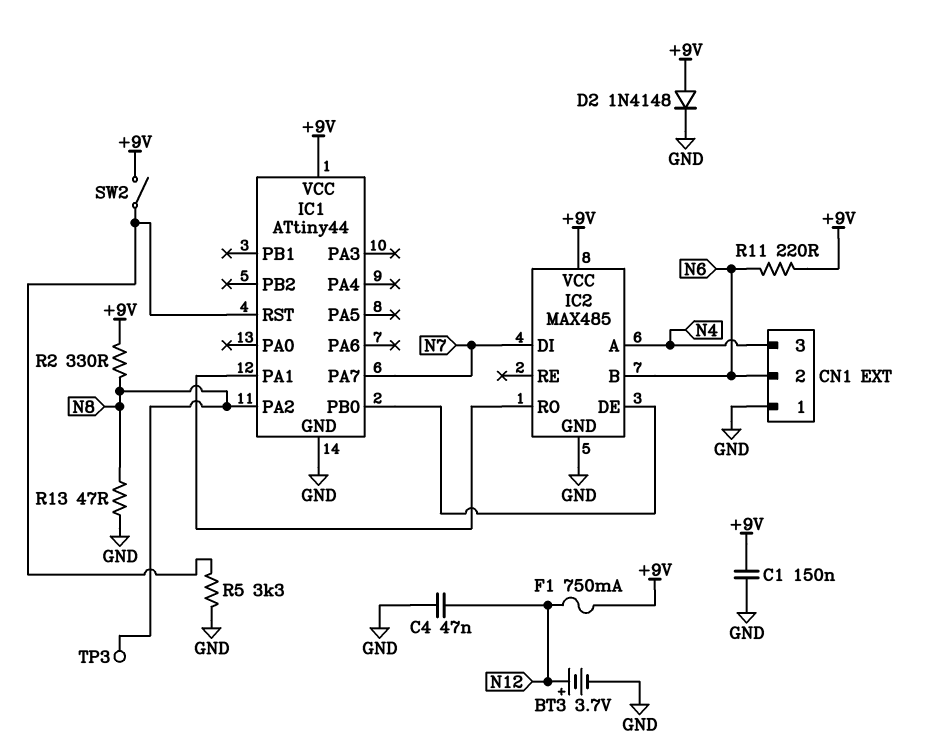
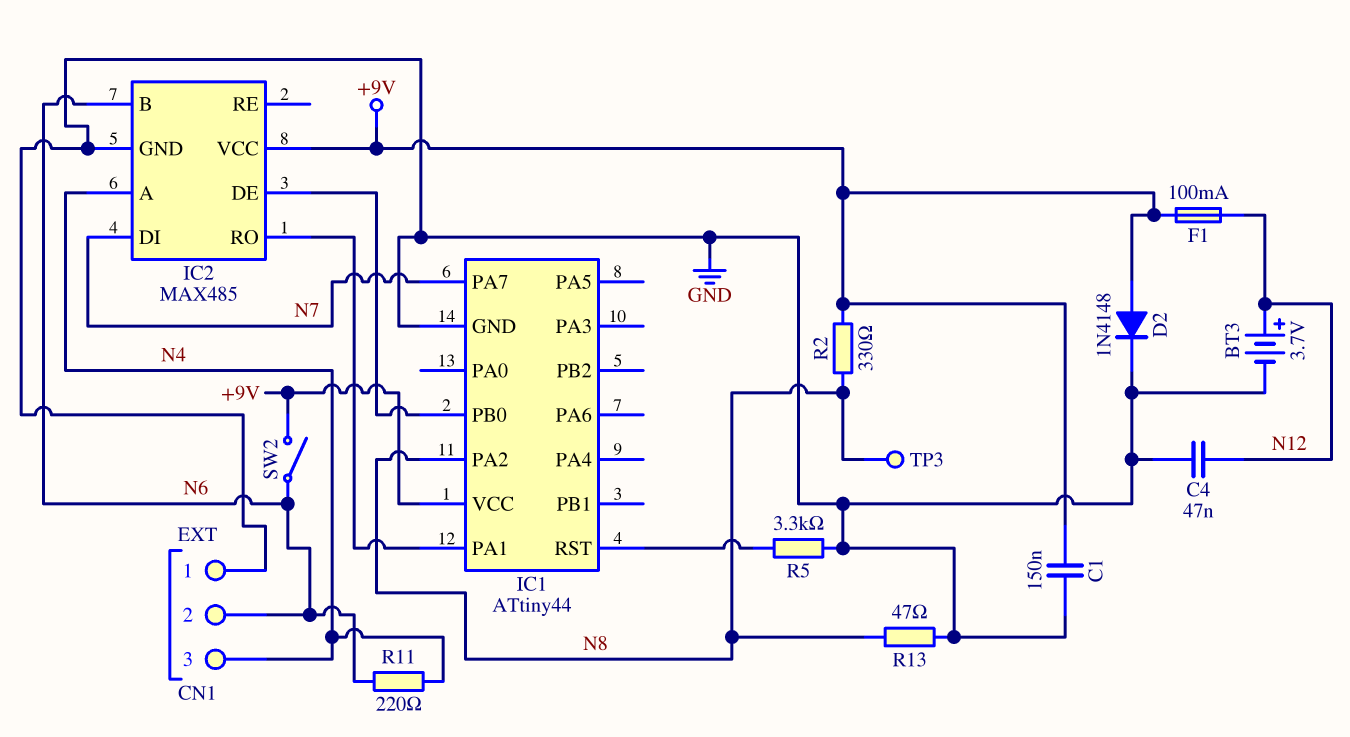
F1: 750mA (+9V, N12) -> 100mA (+9V, N12)
R11: 220 (+9V, N6) -> 220 (N4, N6)
SW2: switch (+9V, IC1/RST) -> switch (+9V, N6)

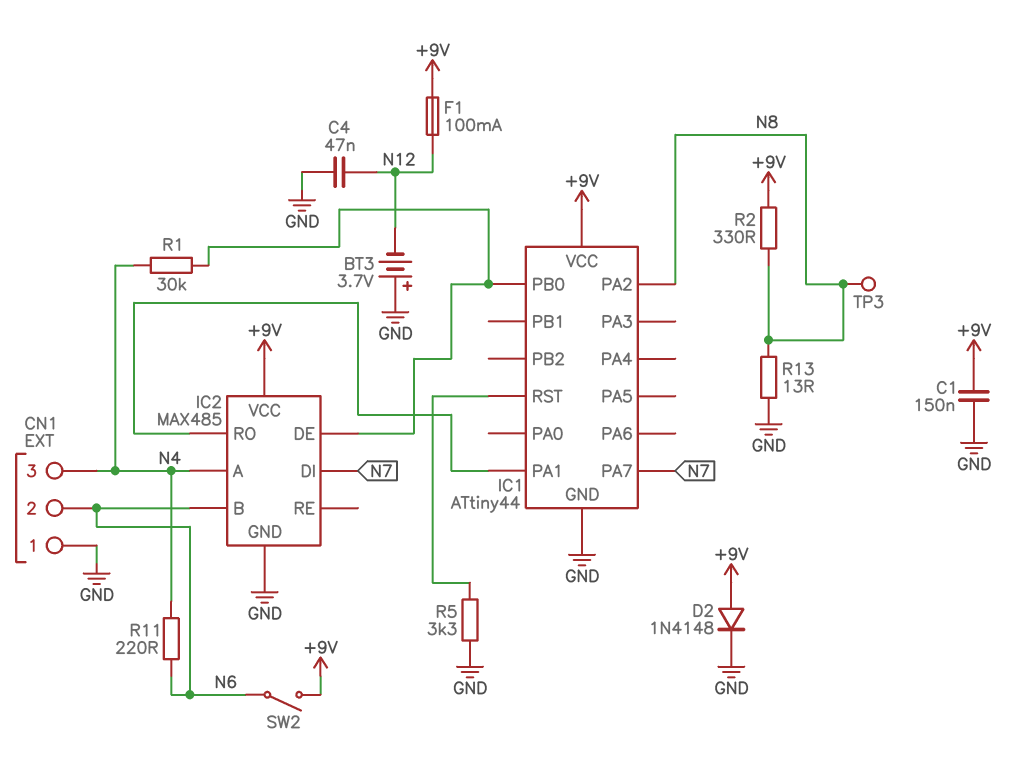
BT3: 3.7V (plus N12, minus GND) -> 3.7V (plus GND, minus N12)
R1: none -> 30k (IC1/PB0, N4)
R13: 47 (GND, N8) -> 13 (GND, N8)

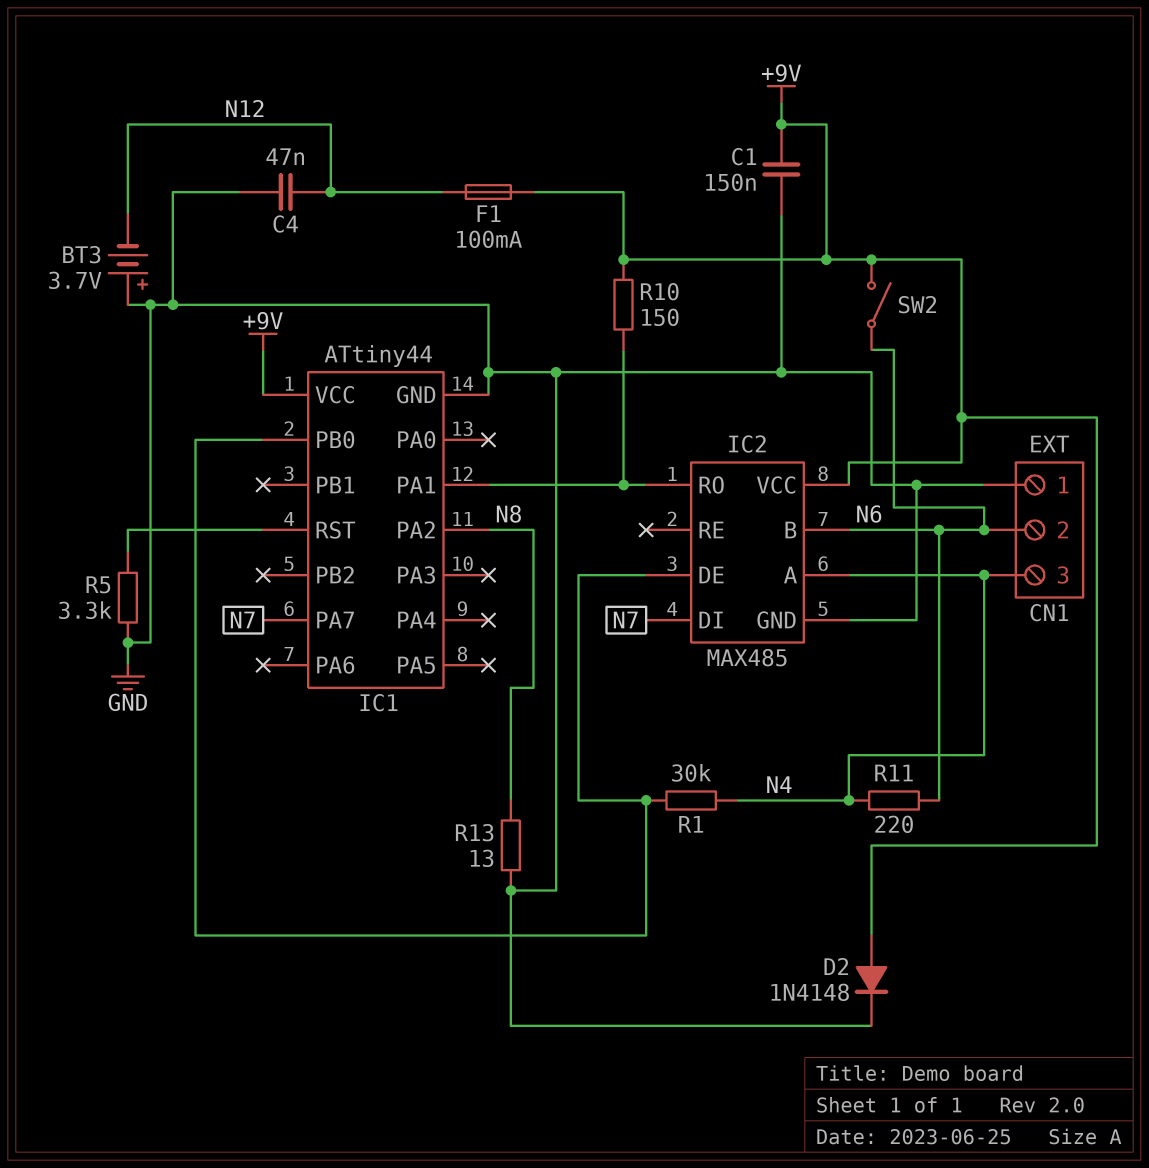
R2: 330 (+9V, N8) -> none
R10: none -> 150 (+9V, IC1/PA1)
TP3: test point (N8) -> none

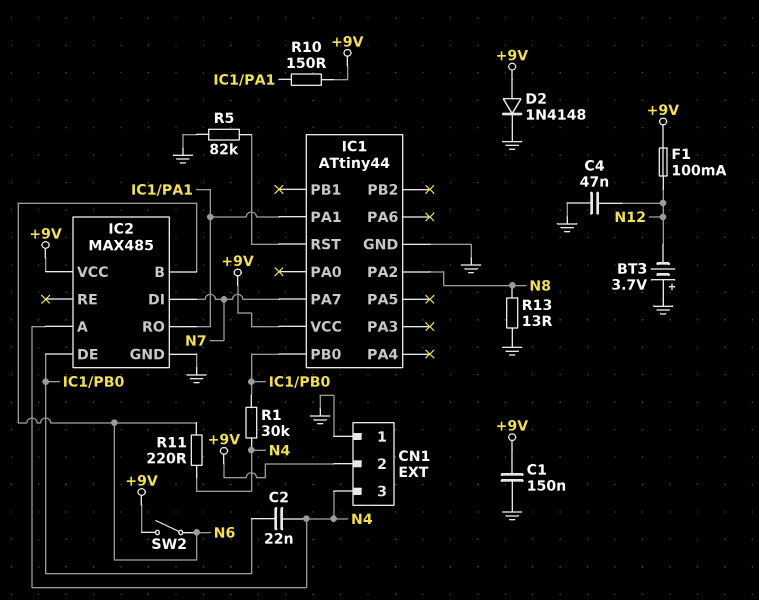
C2: none -> 22nF (IC1/PB0, N4)
CN1 pin 2: N6 -> +9V
R5: 3.3k (GND, IC1/RST) -> 82k (GND, IC1/RST)

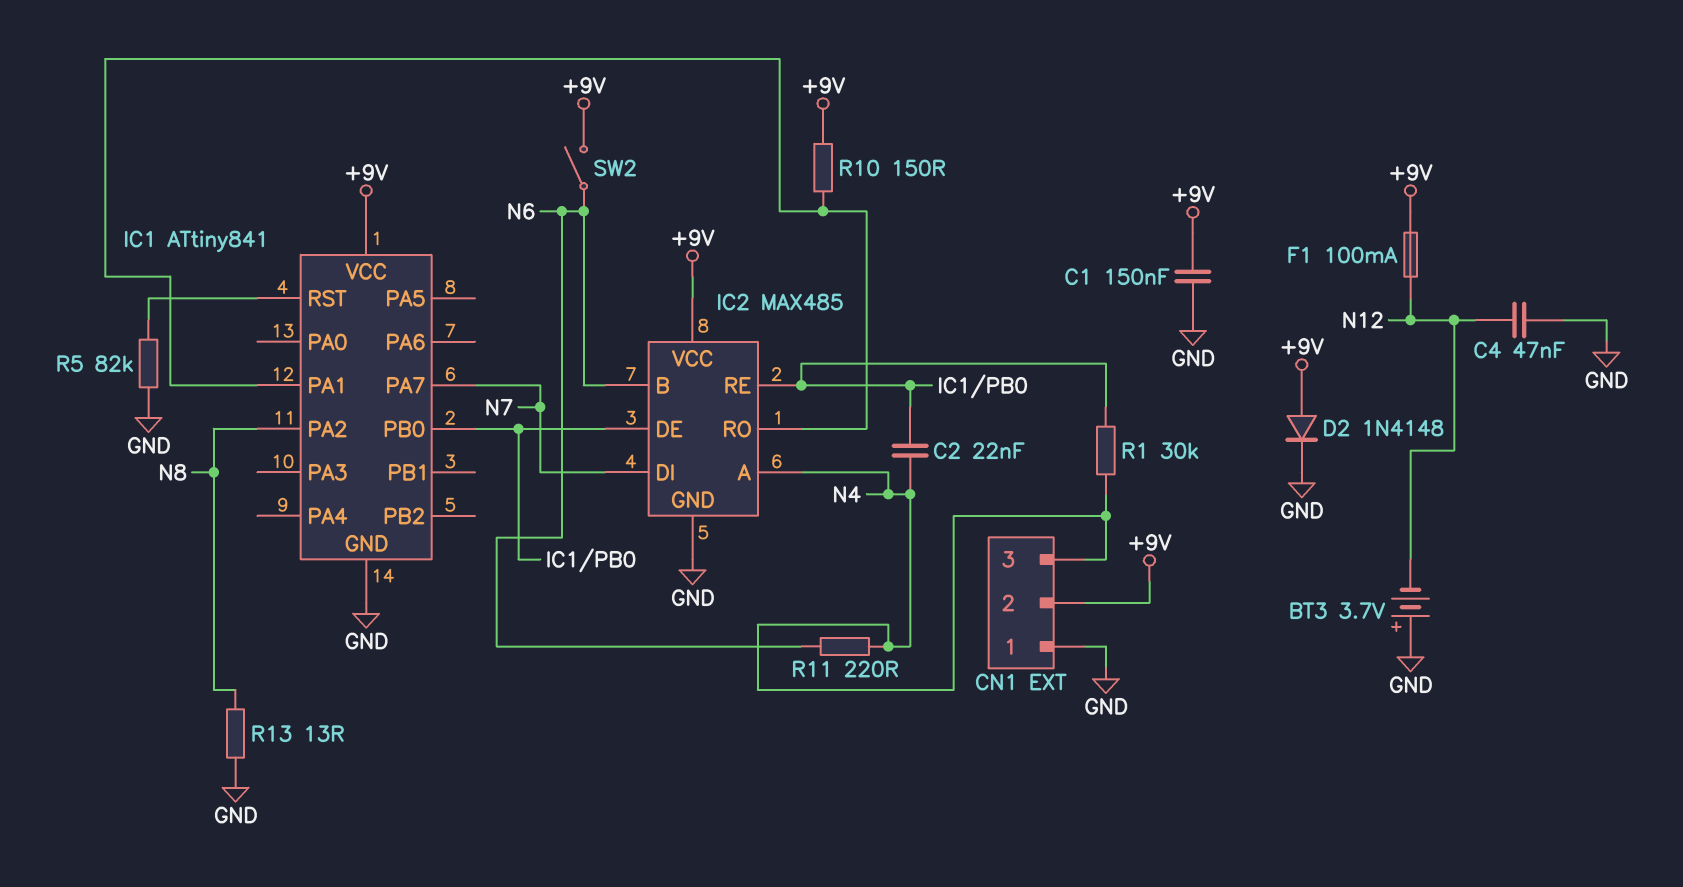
IC1: ATtiny44 -> ATtiny841
IC2 pin RE: none -> IC1/PB0

